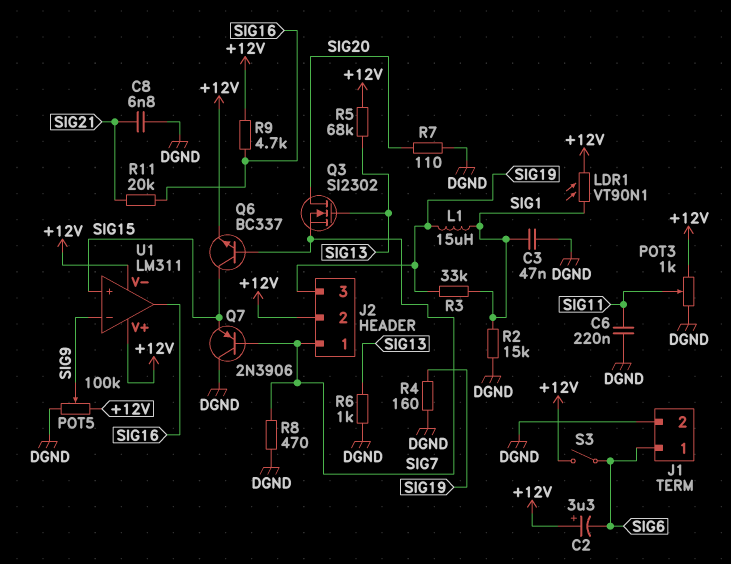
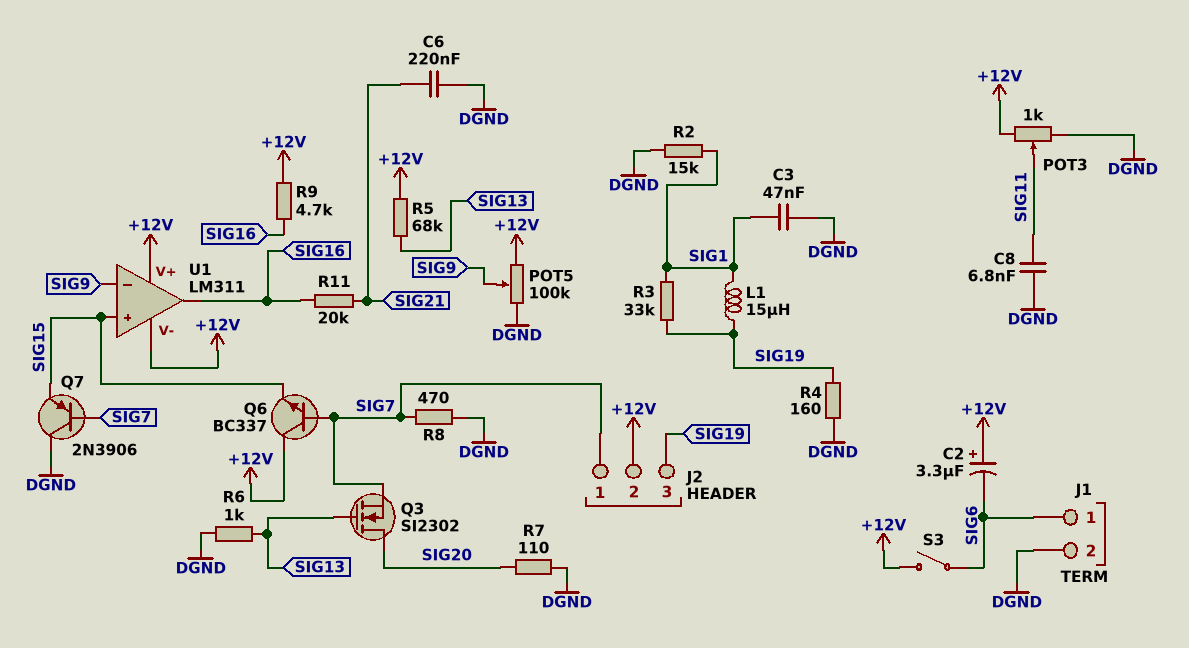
C6: 220nF (DGND, SIG11) -> 220nF (DGND, SIG21)
C8: 6.8nF (DGND, SIG21) -> 6.8nF (DGND, SIG11)
LDR1: VT90N1 (+12V, SIG1) -> none
Q6: NPN BC337 (B SIG7, C SIG15, E +12V) -> NPN BC337 (B SIG7, C +12V, E SIG15)

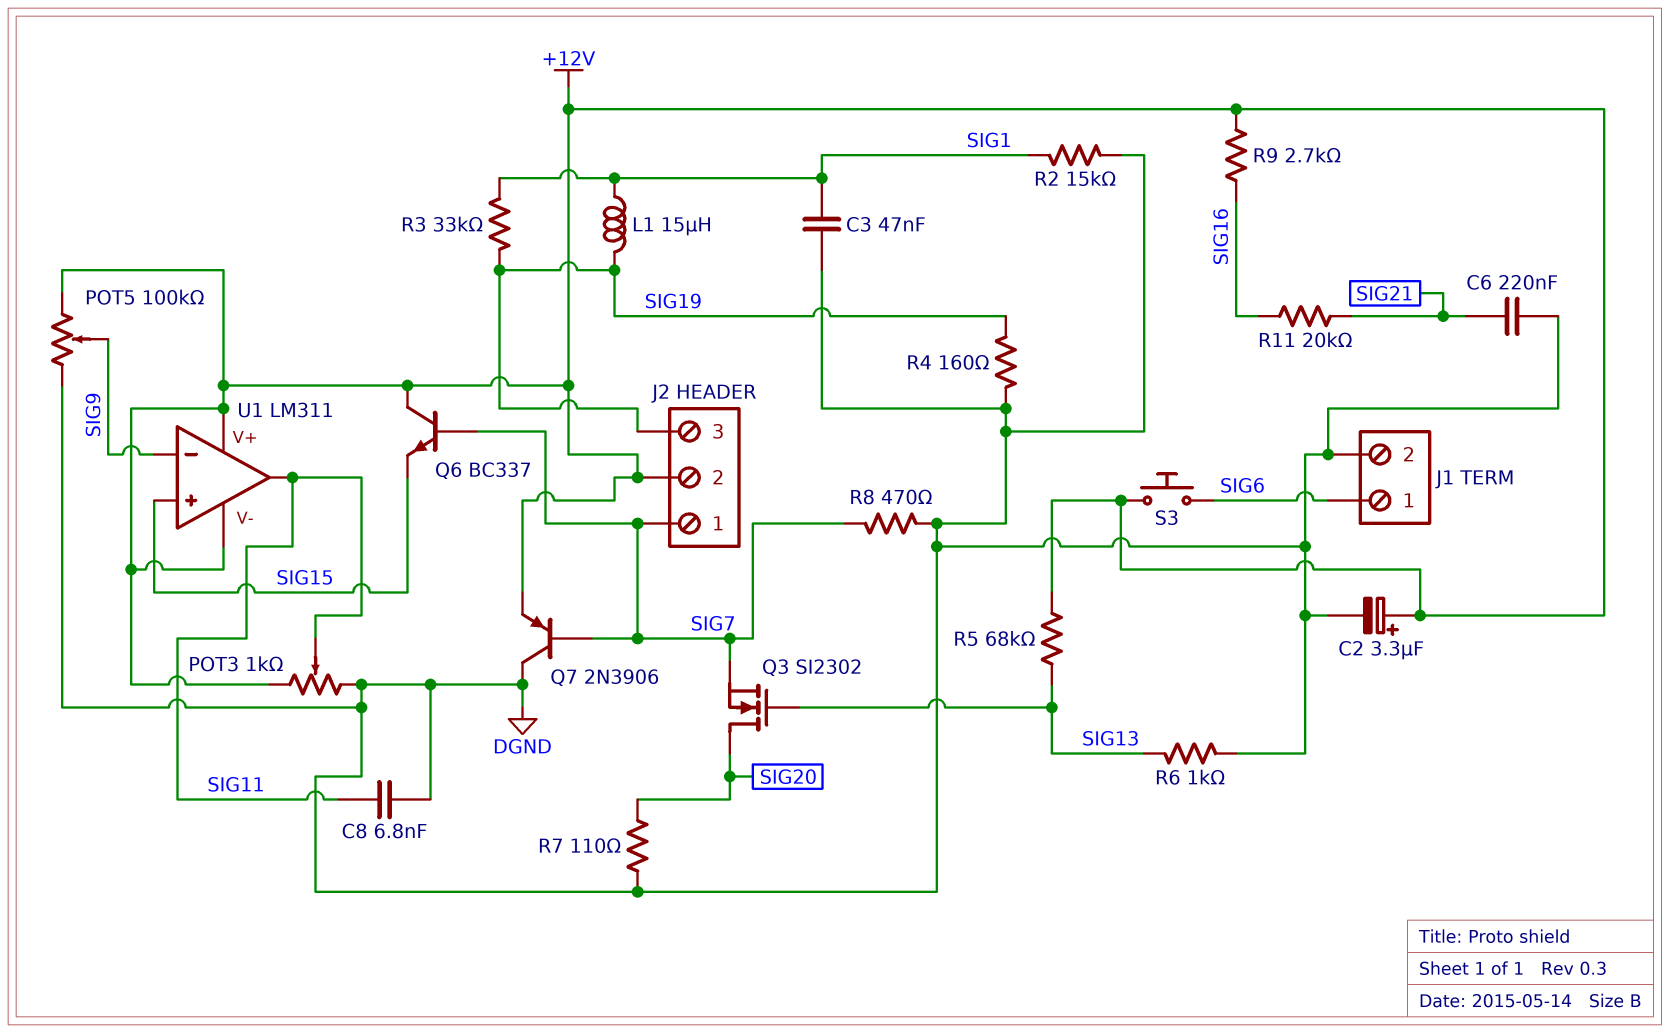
C2: 3.3uF (plus +12V, minus SIG6) -> 3.3uF (plus +12V, minus DGND)
Q7: PNP 2N3906 (B SIG7, C DGND, E SIG15) -> PNP 2N3906 (B SIG7, C DGND, E +12V)
R9: 4.7k (+12V, SIG16) -> 2.7k (+12V, SIG16)
S3: switch (+12V, SIG6) -> button (+12V, SIG6)
U1 pin out: SIG16 -> SIG11

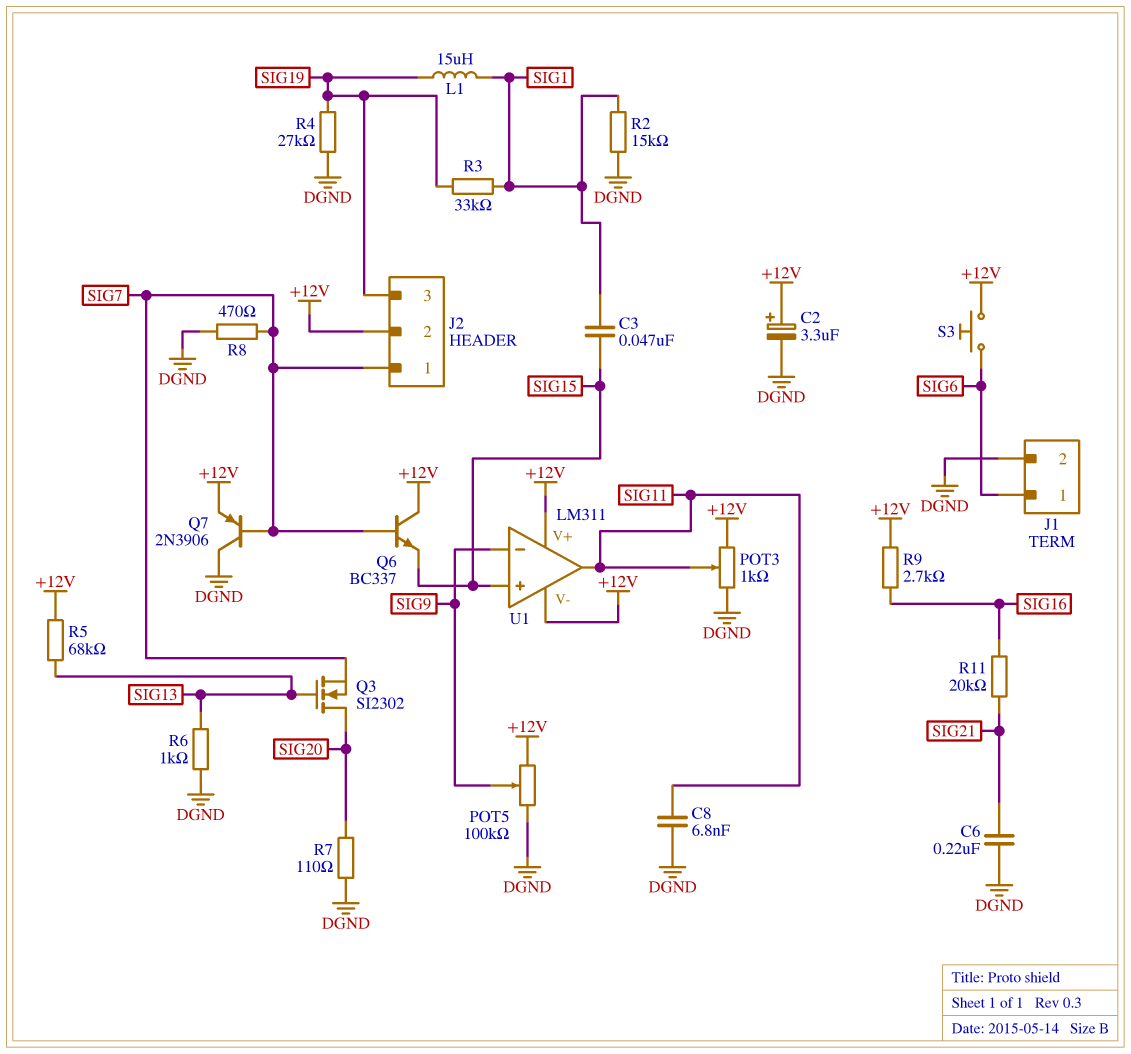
C3: 47nF (DGND, SIG1) -> 47nF (SIG1, SIG15)
R4: 160 (DGND, SIG19) -> 27k (DGND, SIG19)

